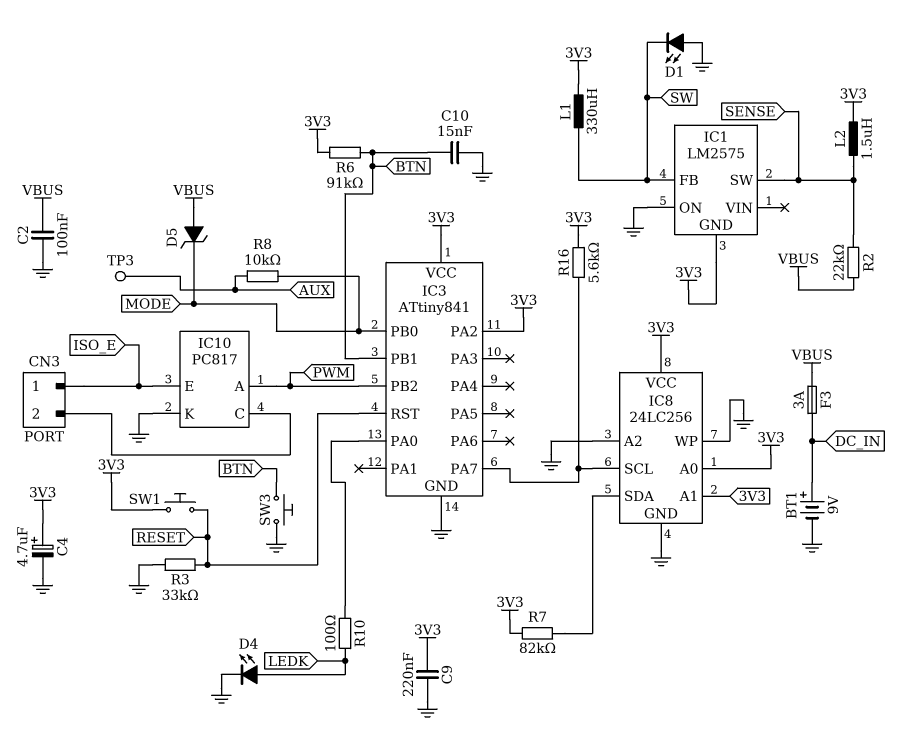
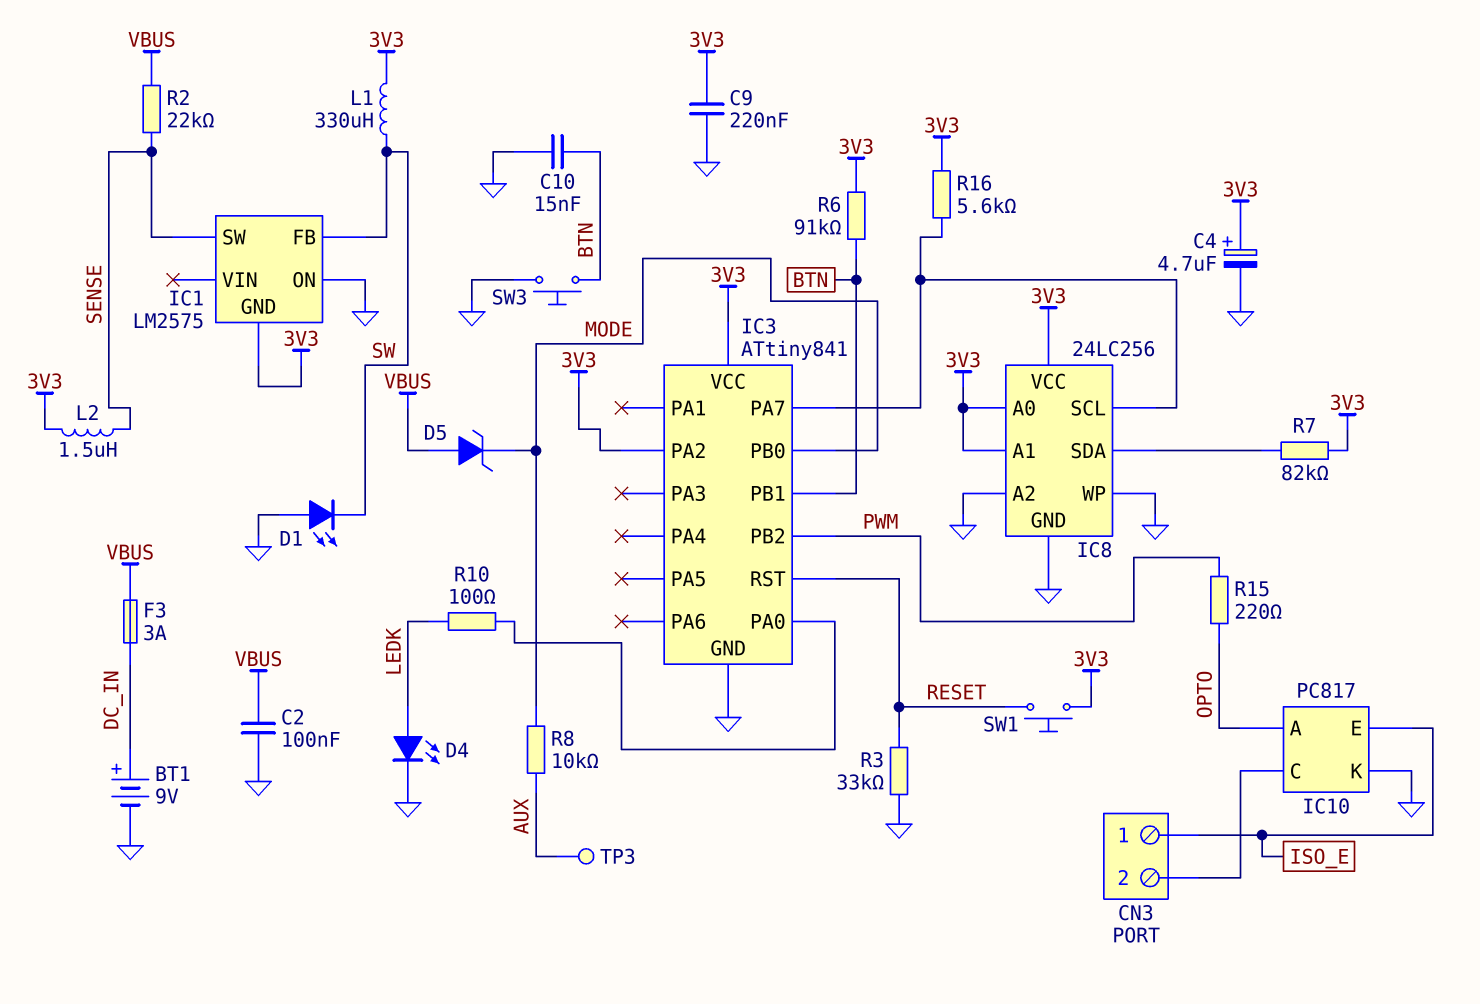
IC10 pin A: PWM -> OPTO
R15: none -> 220 (OPTO, PWM)

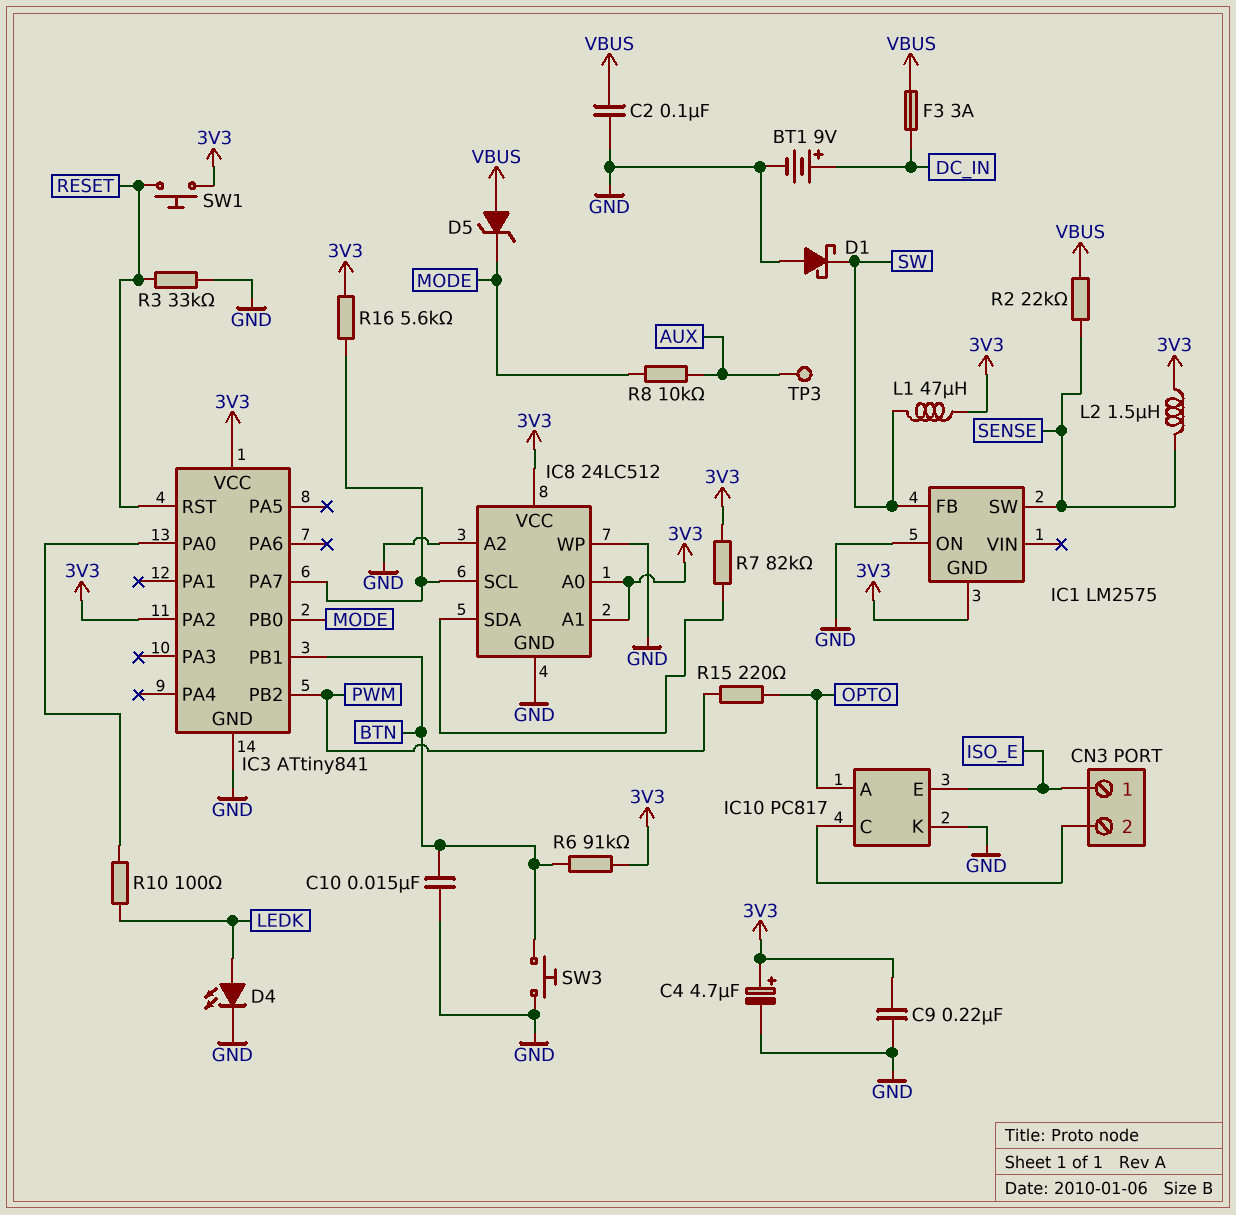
D1: LED (A GND, K SW) -> schottky (A GND, K SW)
IC8: 24LC256 -> 24LC512
L1: 330uH (3V3, SW) -> 47uH (3V3, SW)

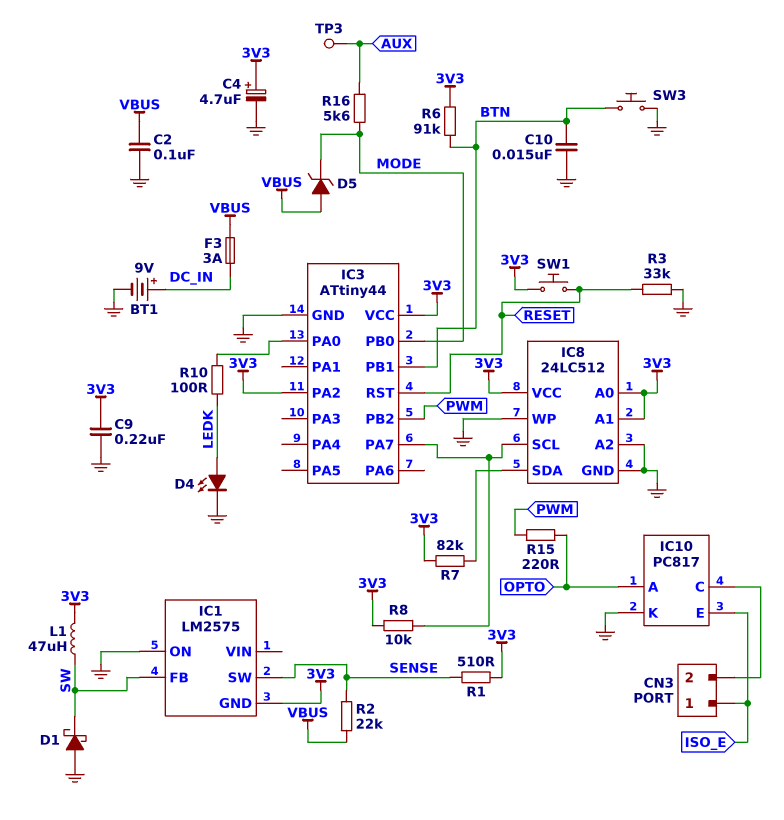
IC3: ATtiny841 -> ATtiny44
L2: 1.5uH (3V3, SENSE) -> none
R1: none -> 510 (3V3, SENSE)
R8: 10k (AUX, MODE) -> 10k (3V3, IC3/PA7)
R16: 5.6k (3V3, IC3/PA7) -> 5.6k (AUX, MODE)

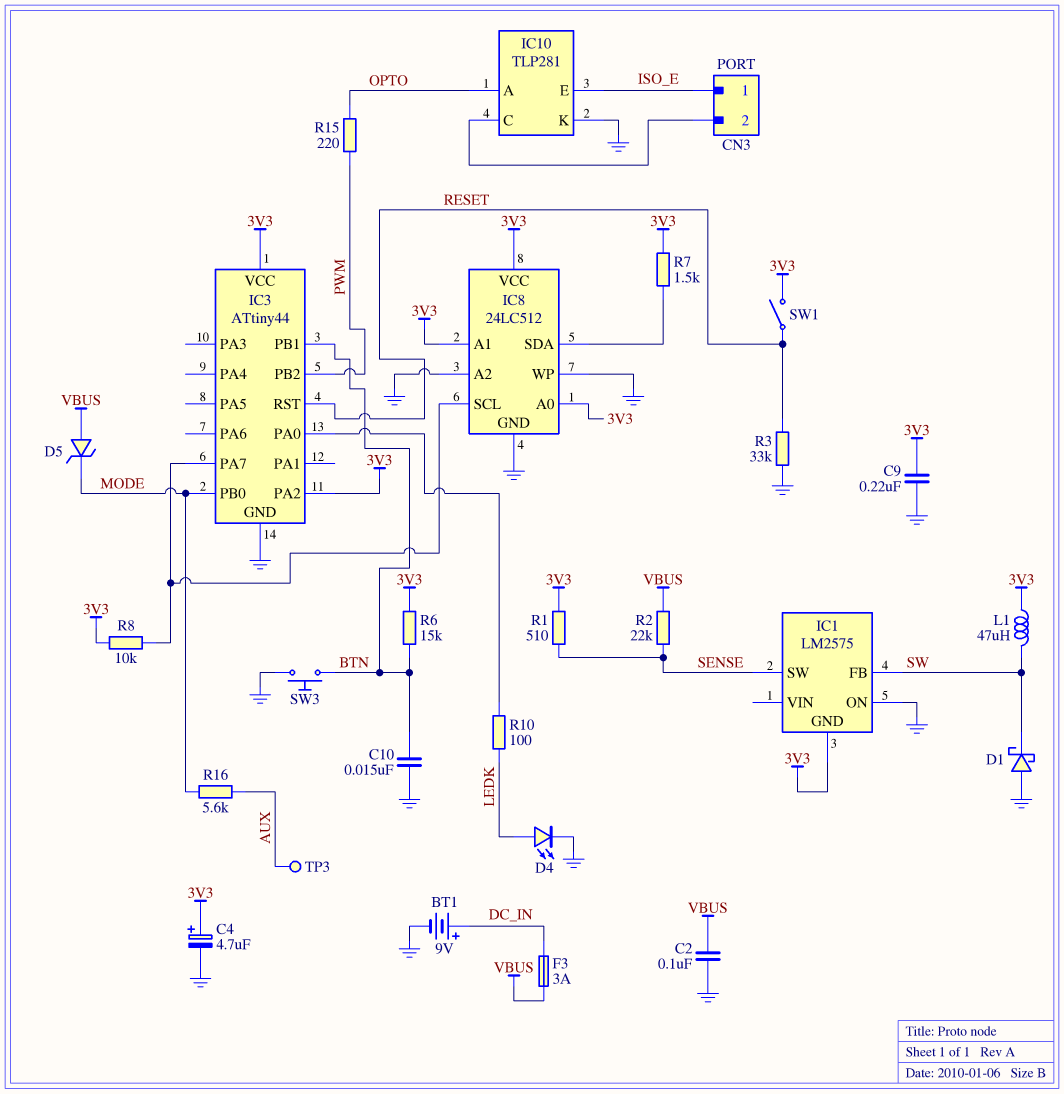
IC10: PC817 -> TLP281
R6: 91k (3V3, BTN) -> 15k (3V3, BTN)
R7: 82k (3V3, IC8/SDA) -> 1.5k (3V3, IC8/SDA)
SW1: button (3V3, RESET) -> switch (3V3, RESET)

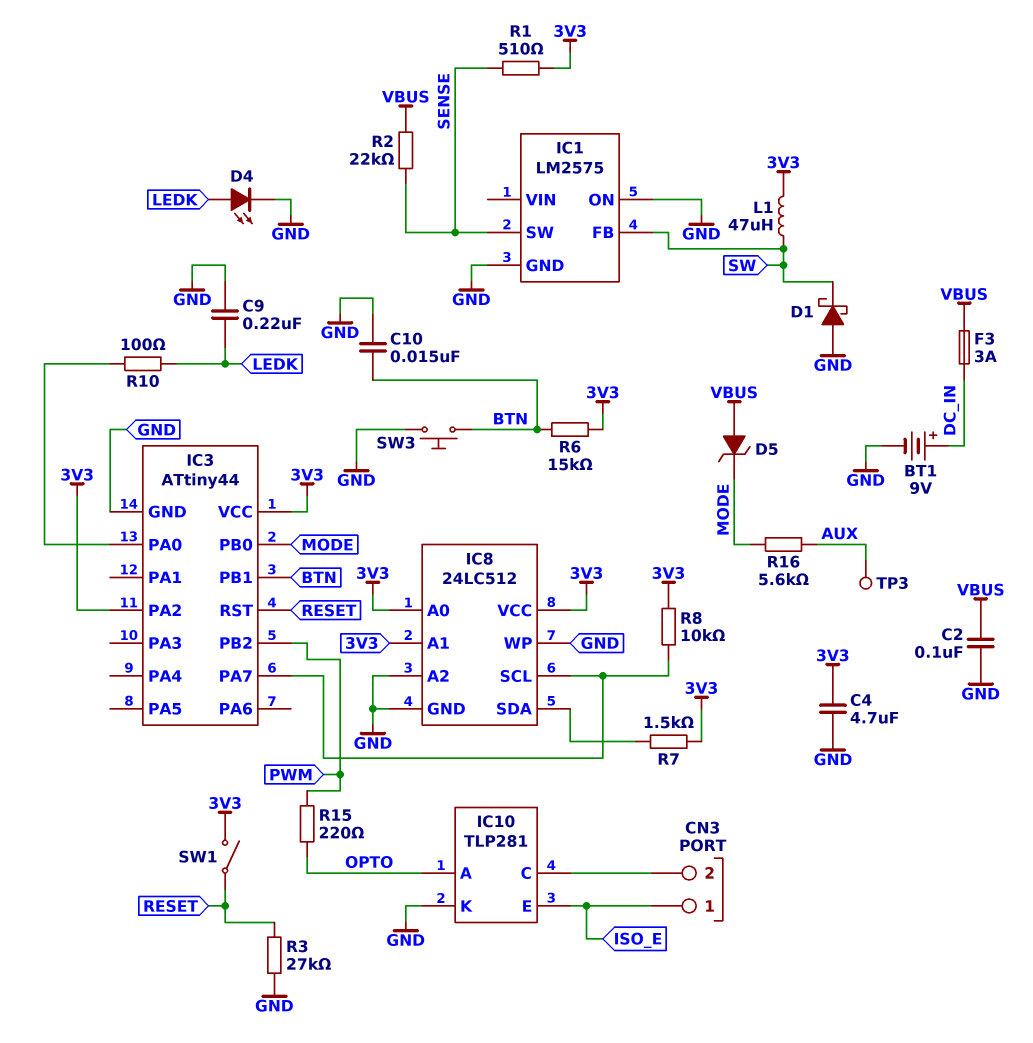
C4: 4.7uF (plus 3V3, minus GND) -> 4.7uF (3V3, GND)
C9: 220nF (3V3, GND) -> 220nF (GND, LEDK)
IC1 pin GND: 3V3 -> GND
R3: 33k (GND, RESET) -> 27k (GND, RESET)

